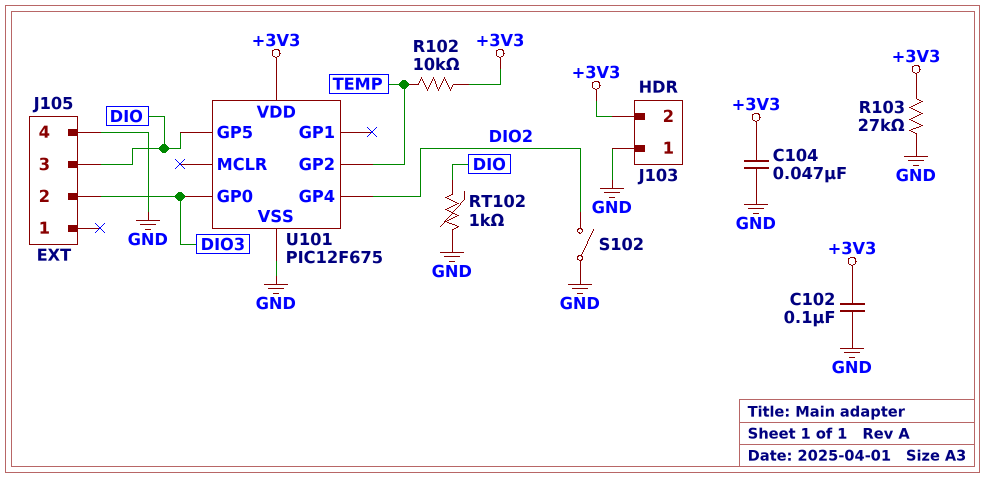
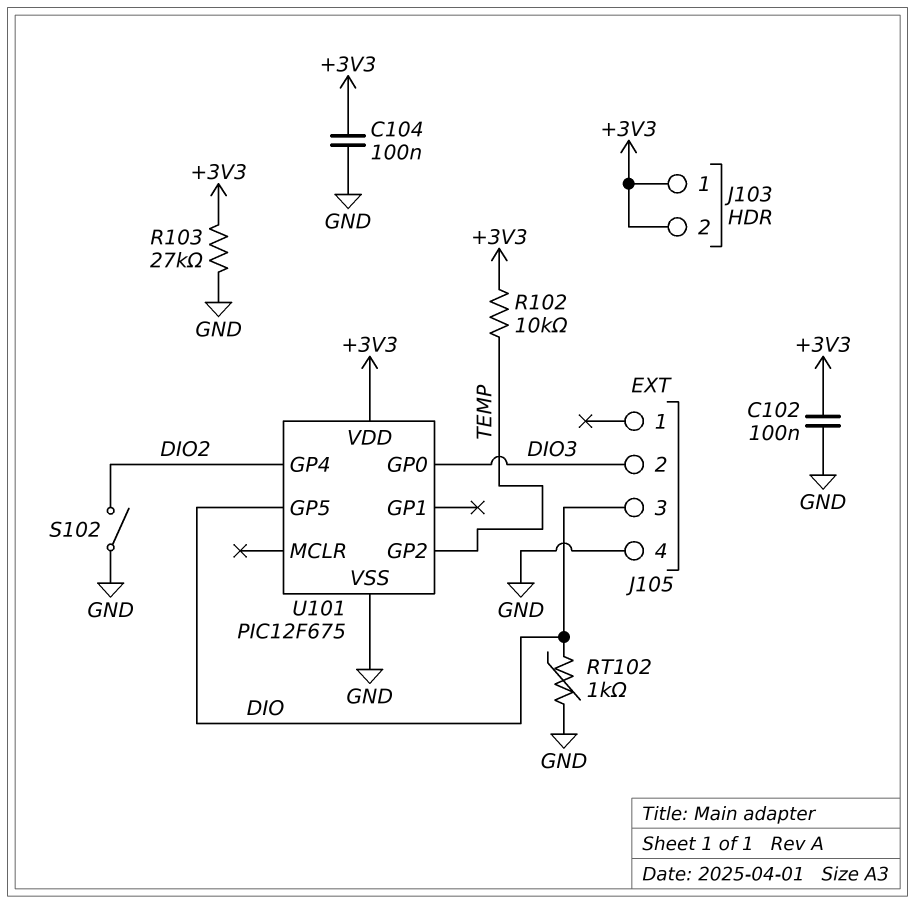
C104: 47nF (+3V3, GND) -> 100nF (+3V3, GND)
J103 pin 1: GND -> +3V3

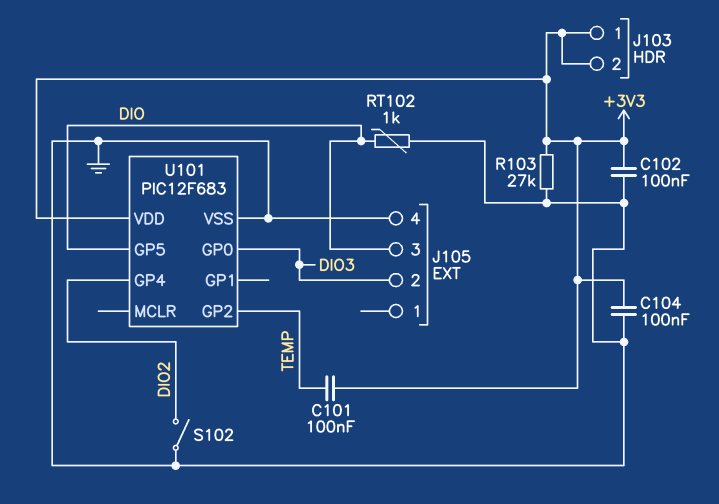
C101: none -> 100nF (+3V3, TEMP)
R102: 10k (+3V3, TEMP) -> none
U101: PIC12F675 -> PIC12F683

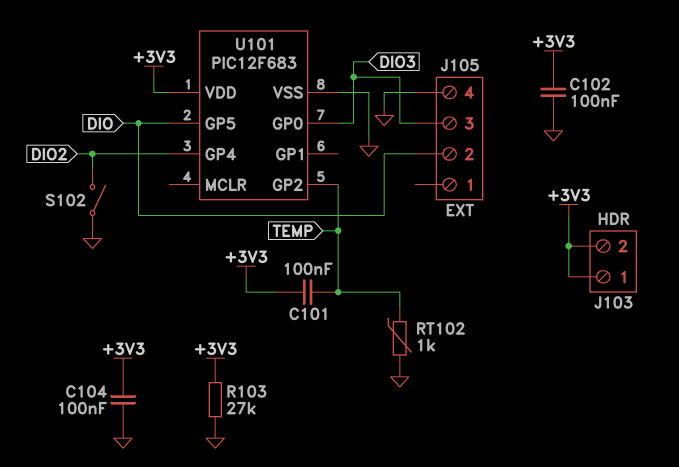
J105 pin 2: DIO3 -> DIO
J105 pin 3: DIO -> DIO3
RT102: 1k (DIO, GND) -> 1k (GND, TEMP)

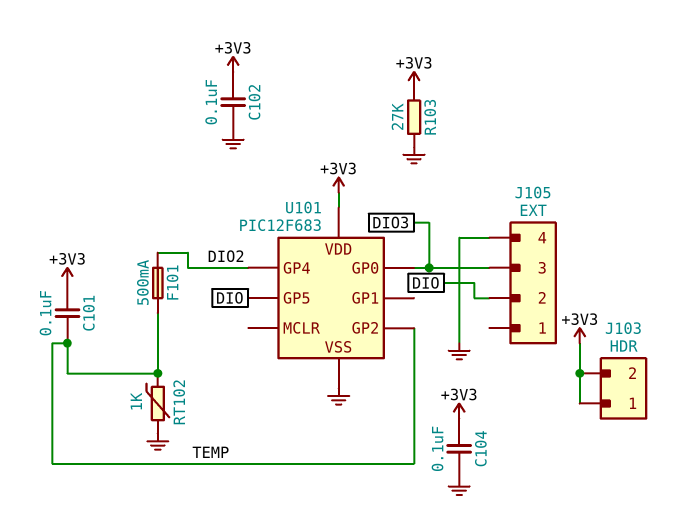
F101: none -> 500mA (DIO2, TEMP)
S102: switch (DIO2, GND) -> none

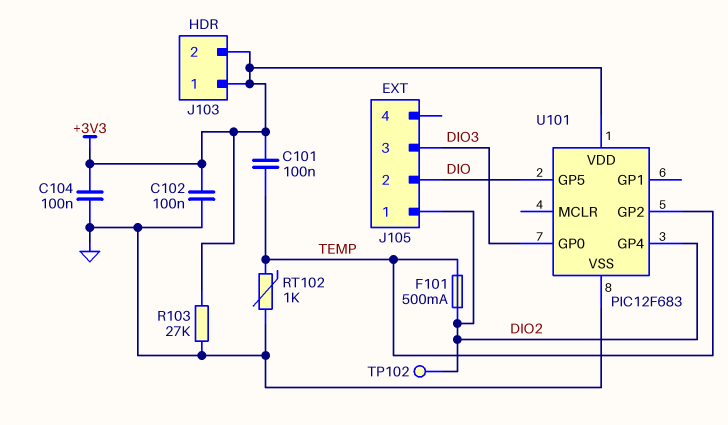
J105 pin 1: none -> DIO2
J105 pin 4: GND -> none
TP102: none -> test point (DIO2)

